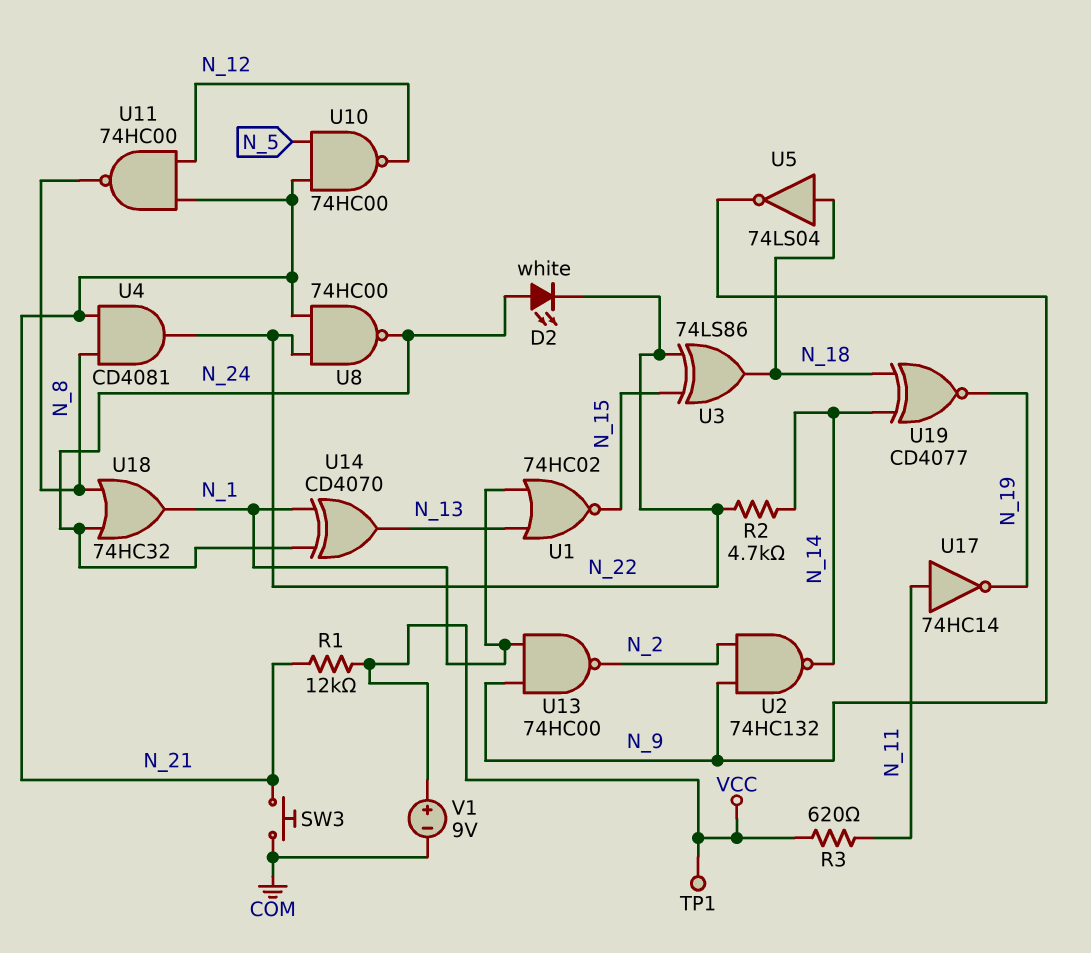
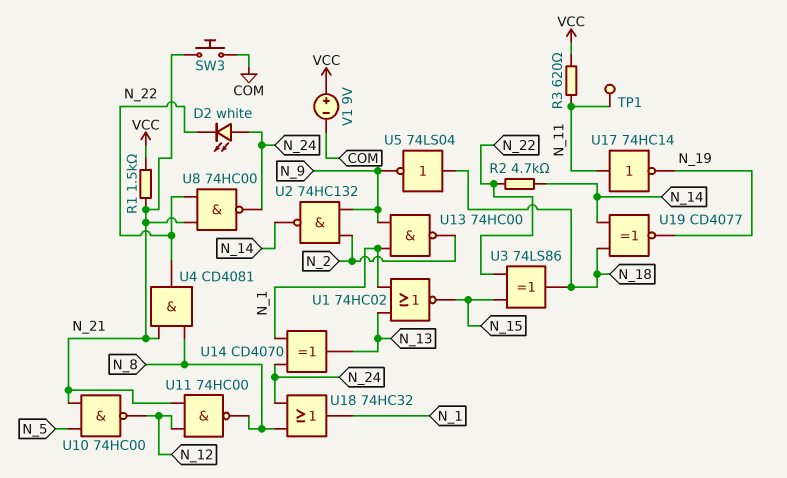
R1: 12k (N_21, VCC) -> 1.5k (N_21, VCC)
TP1: test point (VCC) -> test point (N_11)

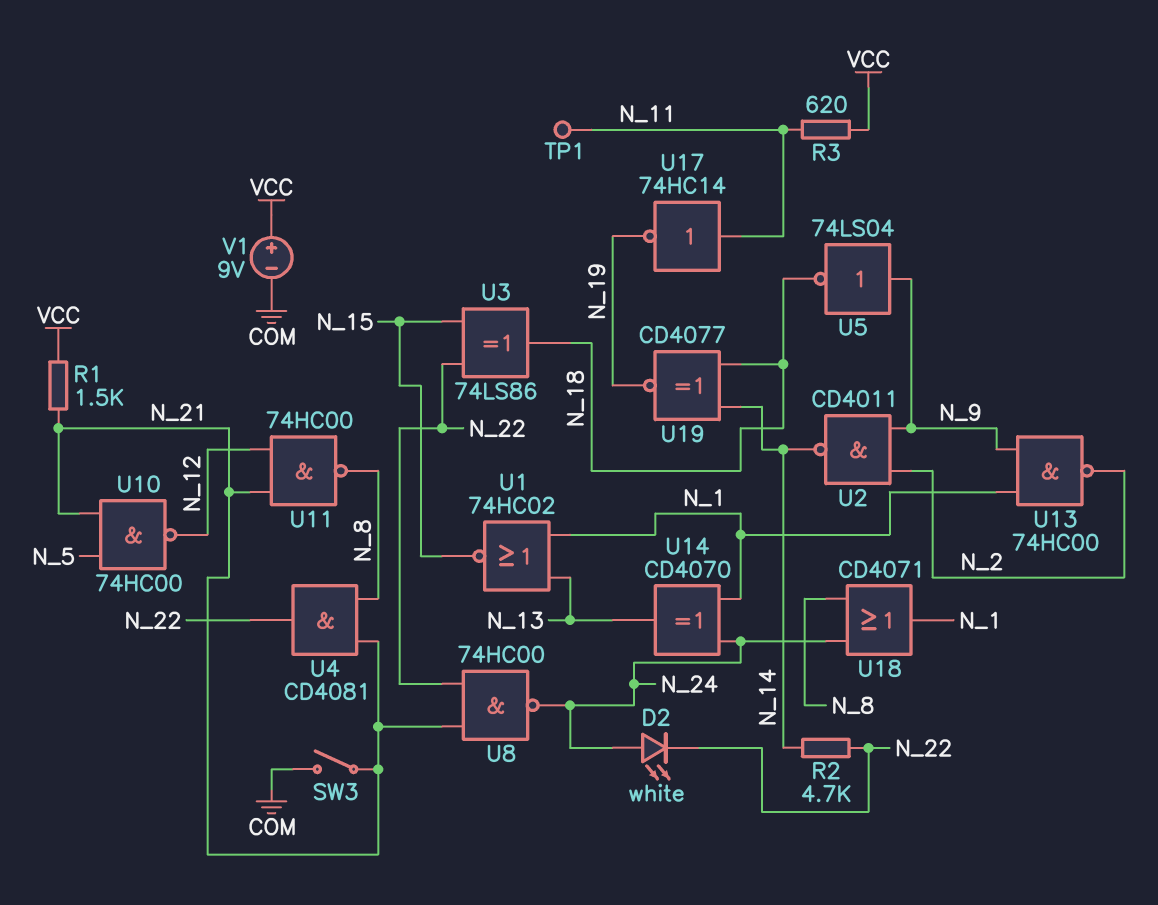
SW3: button (COM, N_21) -> switch (COM, N_21)
U2: NAND 74HC132 (in N_2, in N_9, out N_14) -> NAND CD4011 (in N_2, in N_9, out N_14)
U5: NOT 74LS04 (in N_18, out N_9) -> NOT 74LS04 (in N_9, out N_18)
U18: OR 74HC32 (in N_8, in N_24, out N_1) -> OR CD4071 (in N_8, in N_24, out N_1)

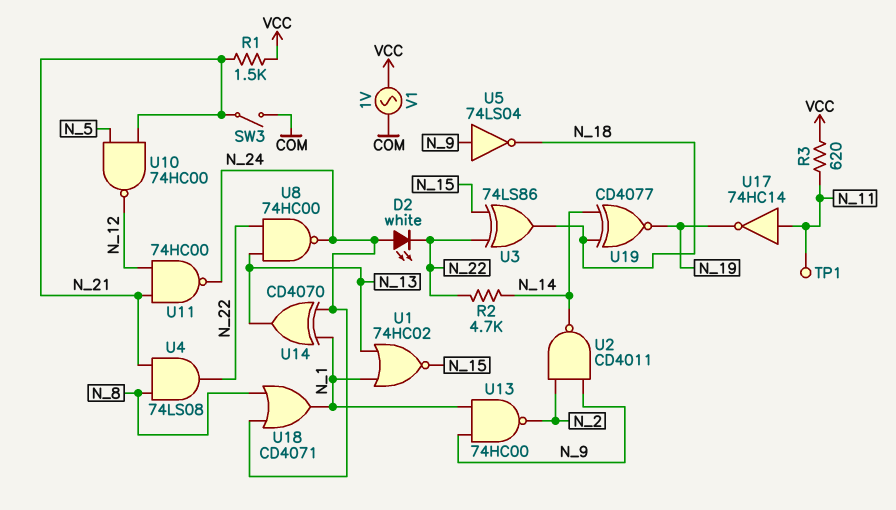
U4: AND CD4081 (in N_8, in N_21, out N_22) -> AND 74LS08 (in N_8, in N_21, out N_22)
U8: NAND 74HC00 (in N_21, in N_22, out N_24) -> NAND 74HC00 (in N_13, in N_22, out N_24)
U11: NAND 74HC00 (in N_12, in N_21, out N_8) -> NAND 74HC00 (in N_12, in N_21, out N_24)
V1: 9V (plus VCC, minus COM) -> AC 1V (COM, VCC)

